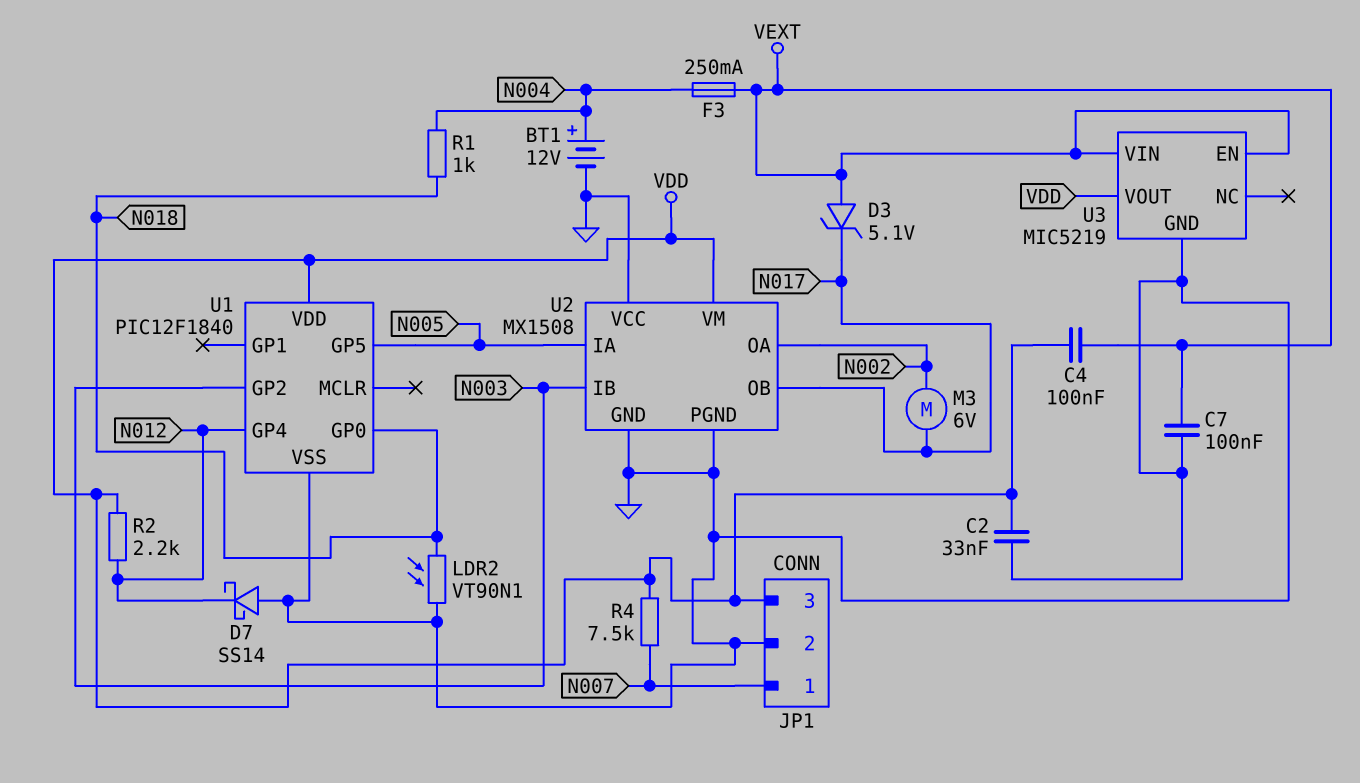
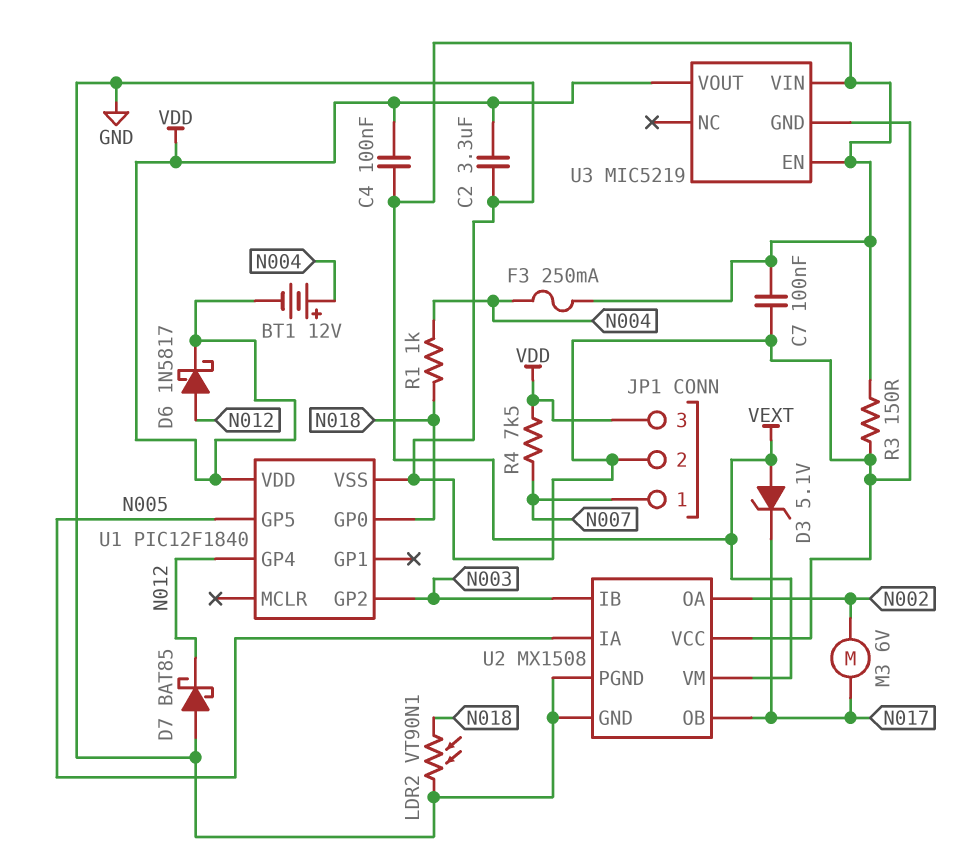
BT1: 12V (plus N004, minus GND) -> 12V (plus N004, minus VDD)
C2: 33nF (GND, VDD) -> 3.3uF (GND, VDD)
D6: none -> schottky 1N5817 (A N012, K VDD)
D7: schottky SS14 (A GND, K N012) -> schottky BAT85 (A GND, K N012)
R2: 2.2k (N012, VDD) -> none
R3: none -> 150 (GND, VEXT)
U2 pin VM: VDD -> VEXT

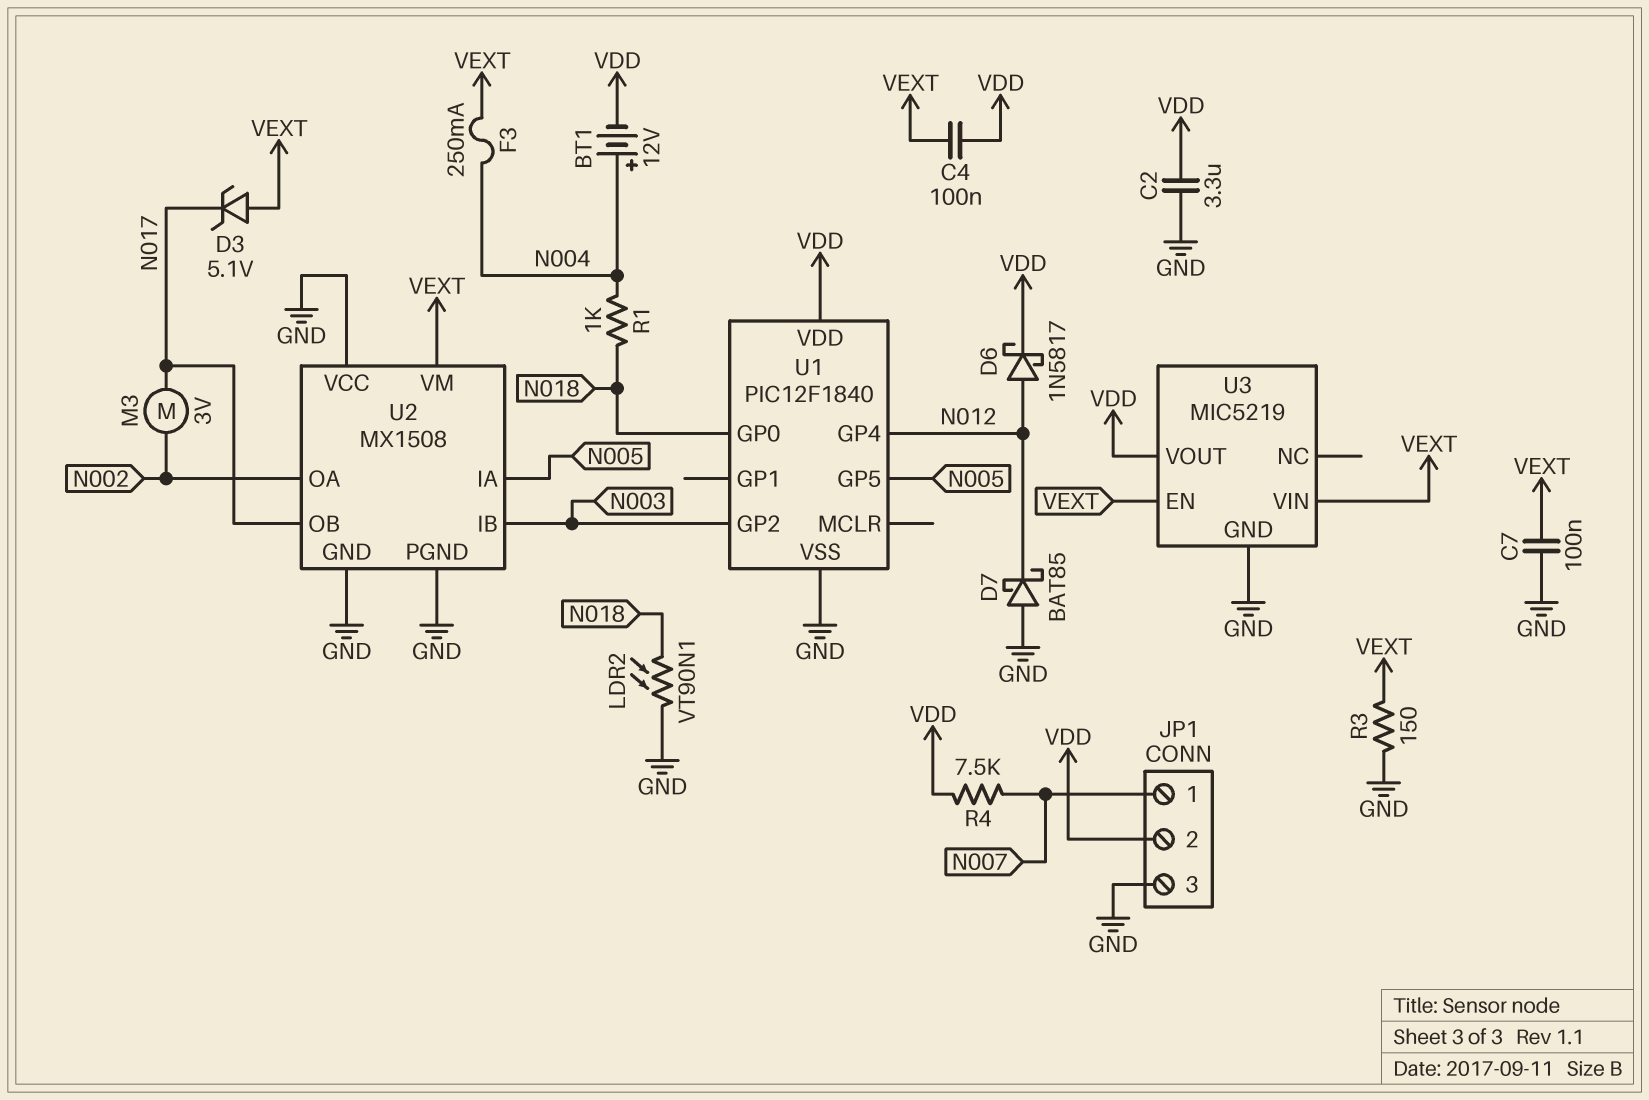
JP1 pin 2: GND -> VDD
JP1 pin 3: VDD -> GND
M3: motor 6V (N002, N017) -> motor 3V (N002, N017)

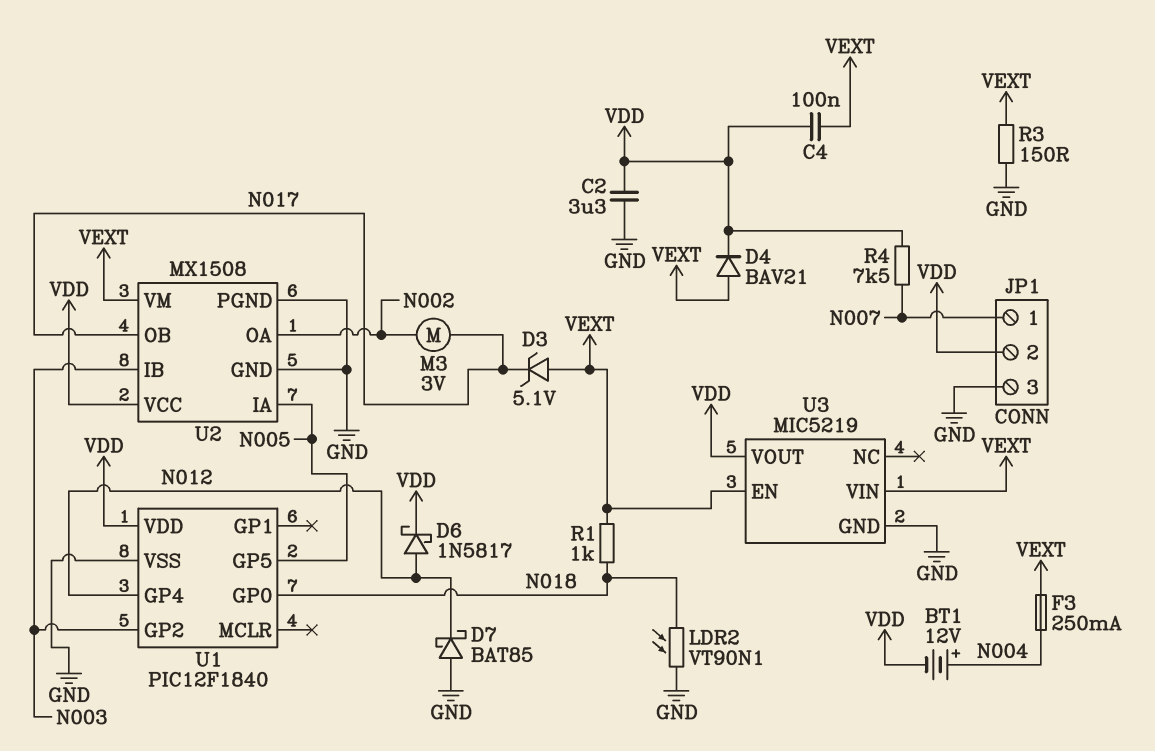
C7: 100nF (GND, VEXT) -> none
D4: none -> diode BAV21 (A VEXT, K VDD)
R1: 1k (N004, N018) -> 1k (N018, VEXT)
U2 pin VCC: GND -> VDD

